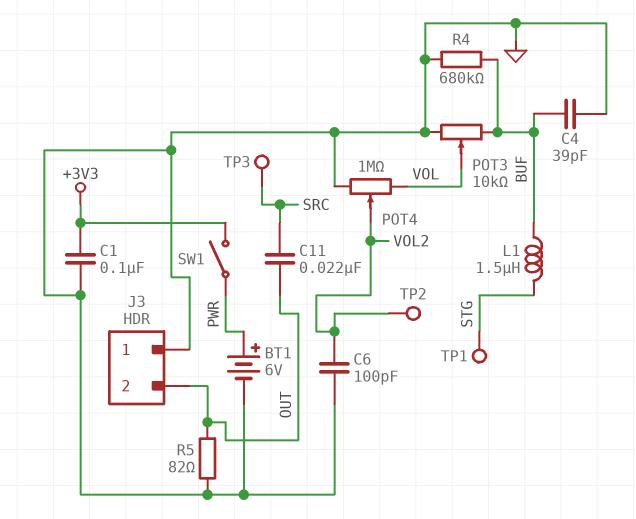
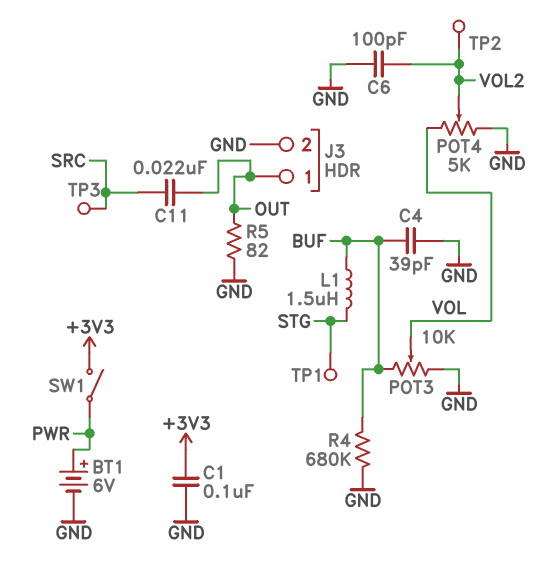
J3 pin 1: GND -> OUT
J3 pin 2: OUT -> GND
POT4: 1M (GND, VOL, wiper VOL2) -> 5k (GND, VOL, wiper VOL2)

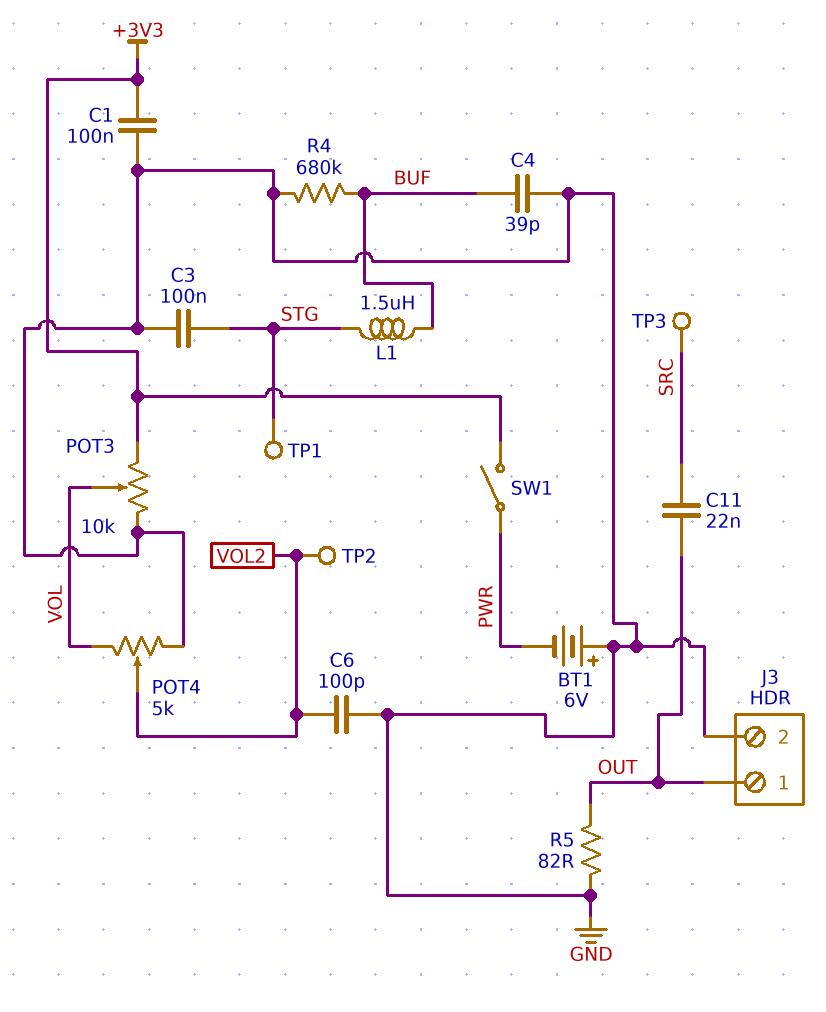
BT1: 6V (plus PWR, minus GND) -> 6V (plus GND, minus PWR)
C3: none -> 100nF (GND, STG)
POT3: 10k (BUF, GND, wiper VOL) -> 10k (+3V3, GND, wiper VOL)

